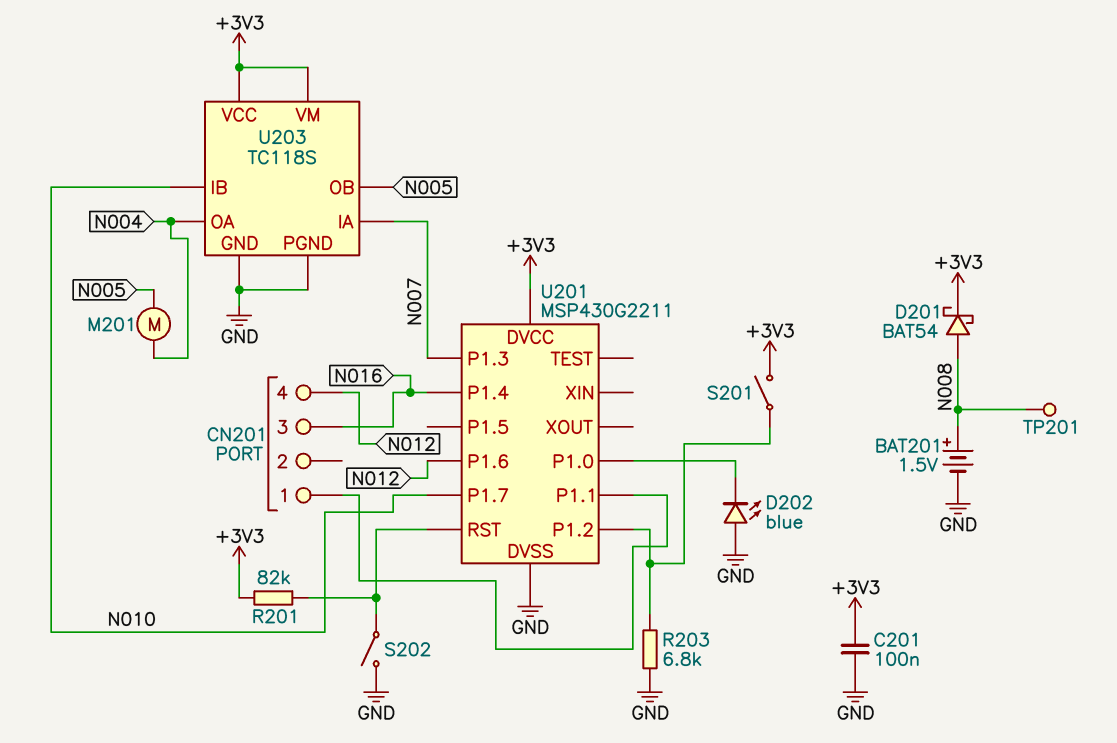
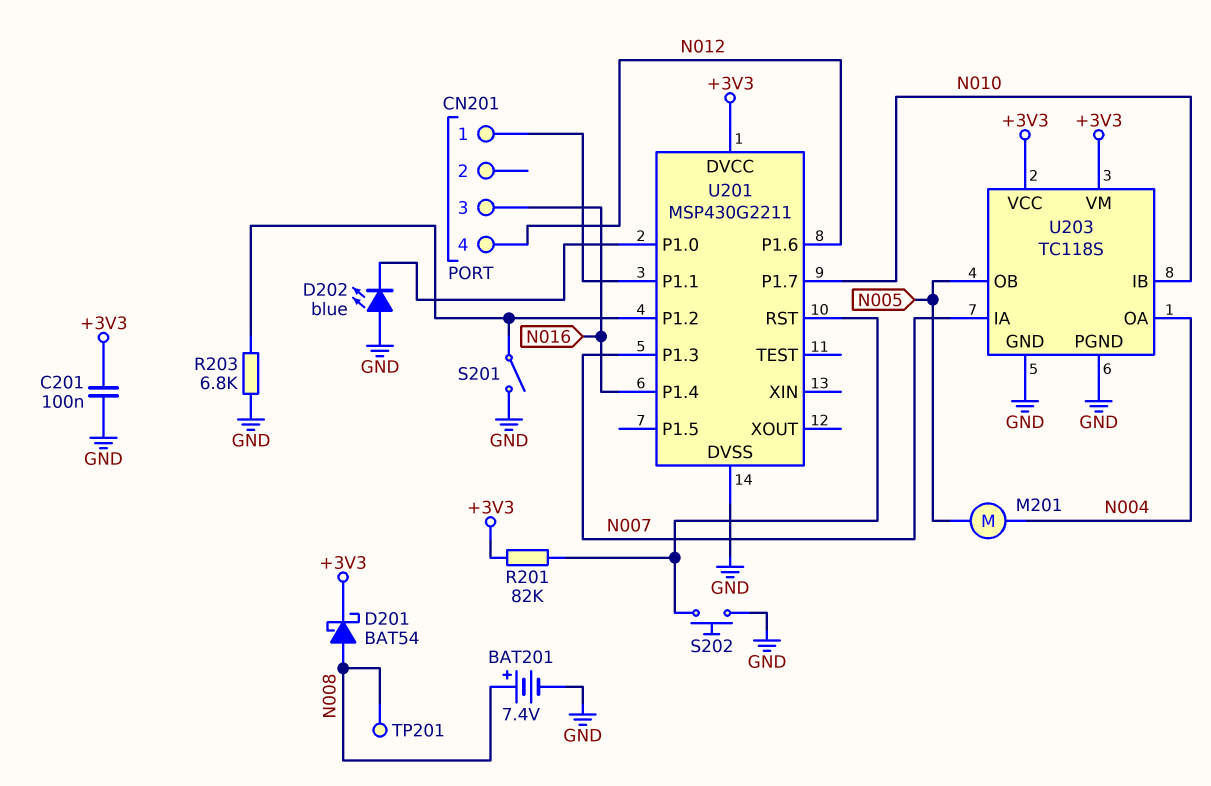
BAT201: 1.5V (plus N008, minus GND) -> 7.4V (plus N008, minus GND)
S201: switch (+3V3, U201/P1.2) -> switch (GND, U201/P1.2)
S202: switch (GND, U201/RST) -> button (GND, U201/RST)

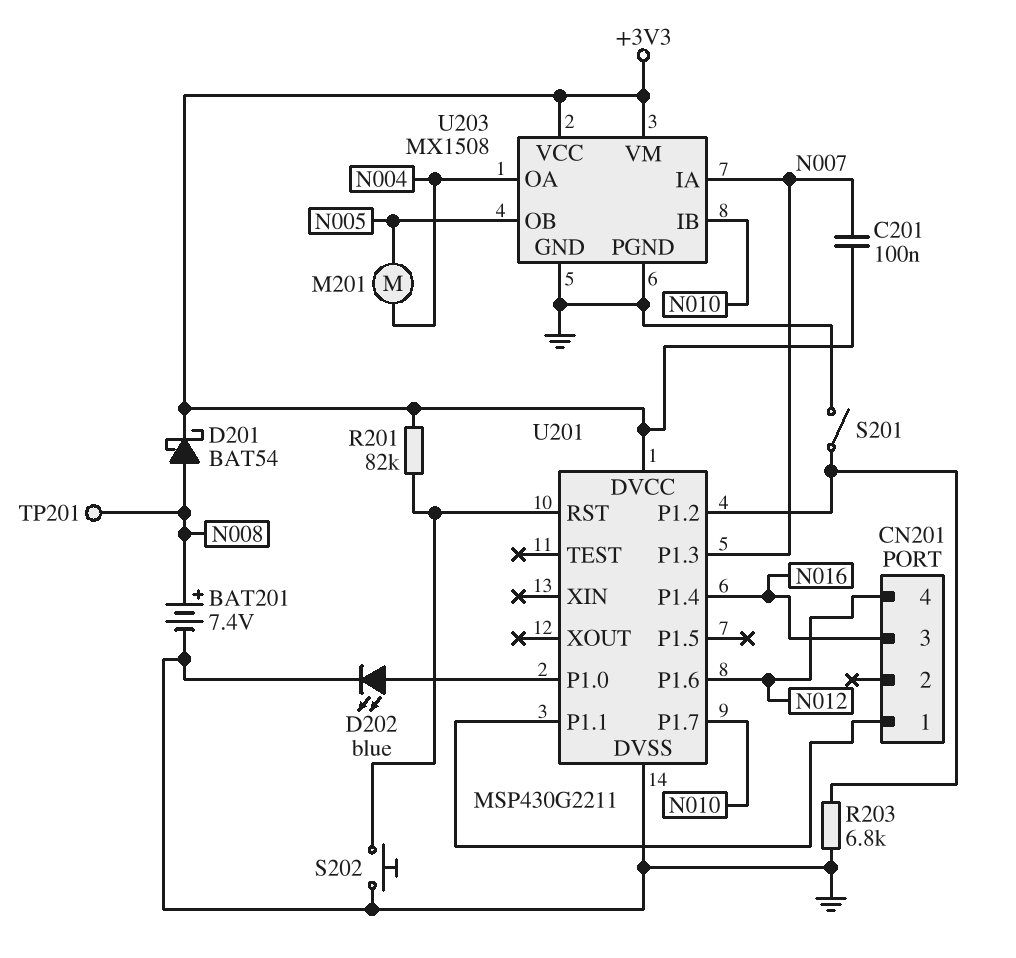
C201: 100nF (+3V3, GND) -> 100nF (+3V3, N007)
D202: LED blue (A GND, K U201/P1.0) -> LED blue (A U201/P1.0, K GND)
U203: TC118S -> MX1508

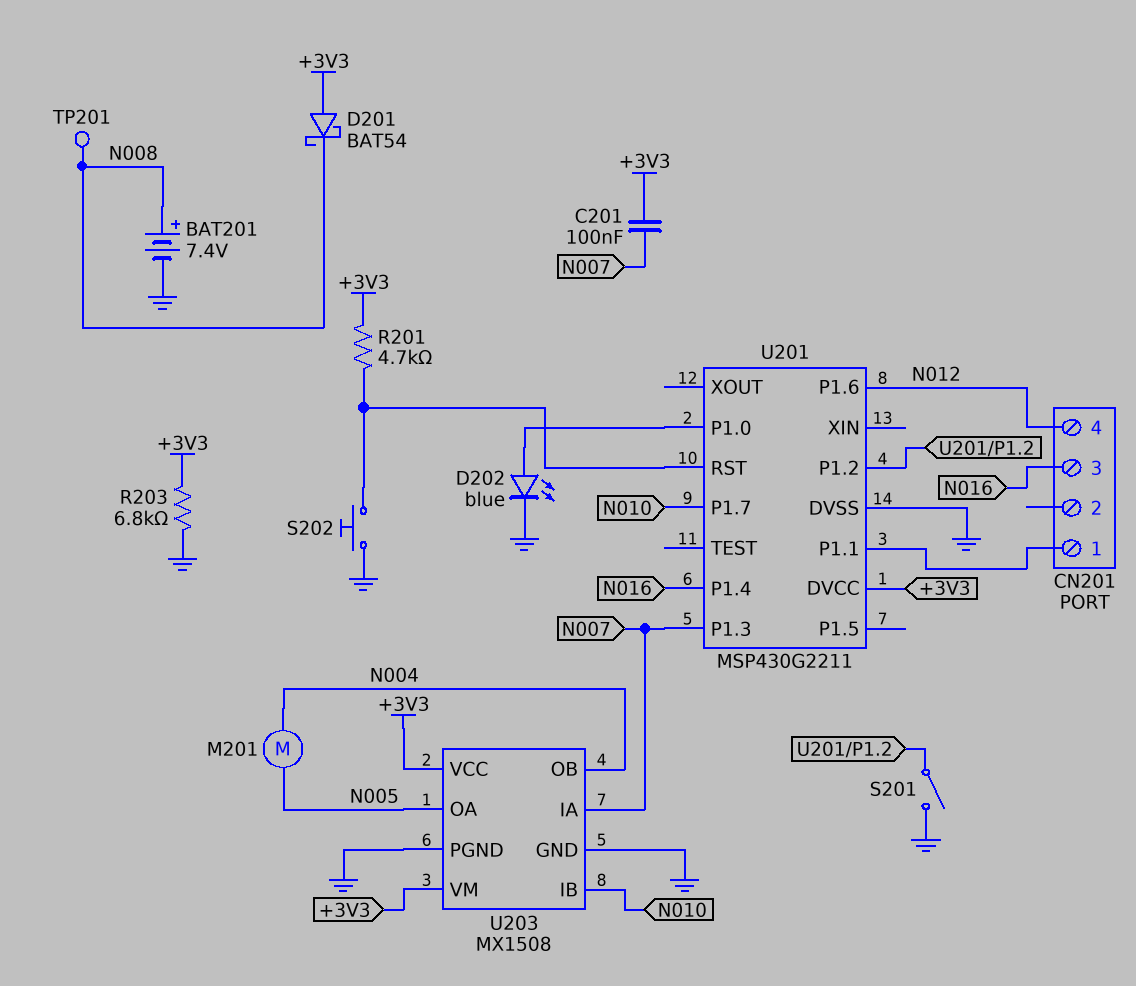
D201: schottky BAT54 (A N008, K +3V3) -> schottky BAT54 (A +3V3, K N008)
R201: 82k (+3V3, U201/RST) -> 4.7k (+3V3, U201/RST)
R203: 6.8k (GND, U201/P1.2) -> 6.8k (+3V3, GND)
U203 pin OA: N004 -> N005
U203 pin OB: N005 -> N004

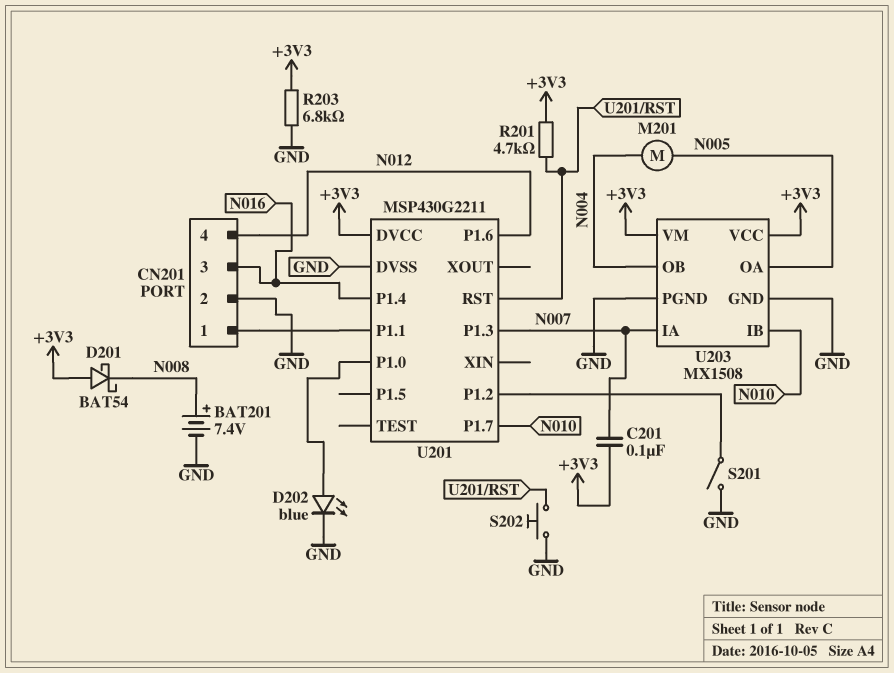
CN201 pin 2: none -> GND
TP201: test point (N008) -> none

